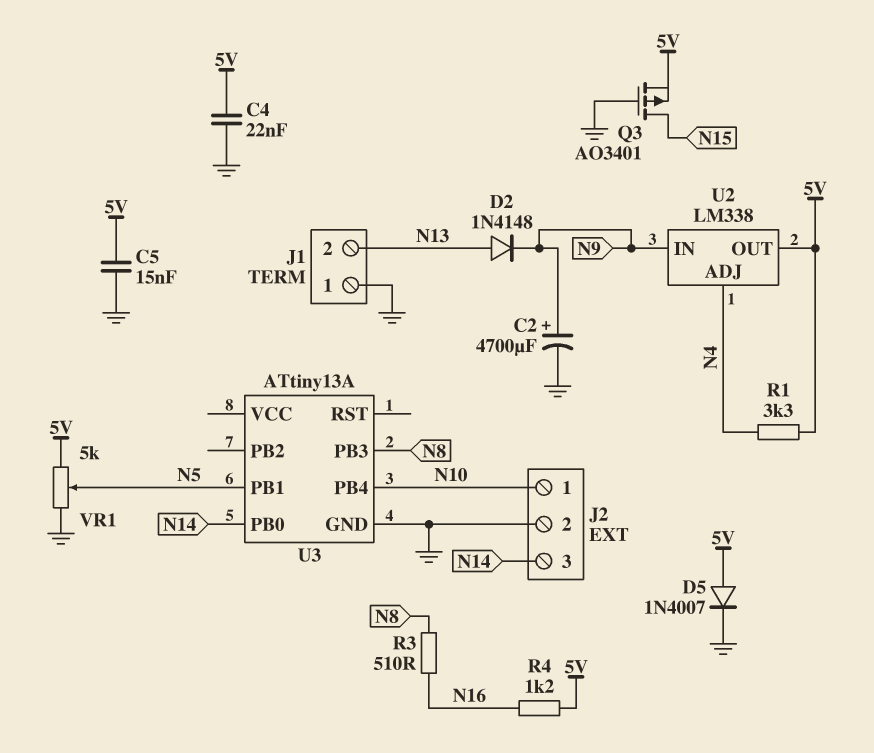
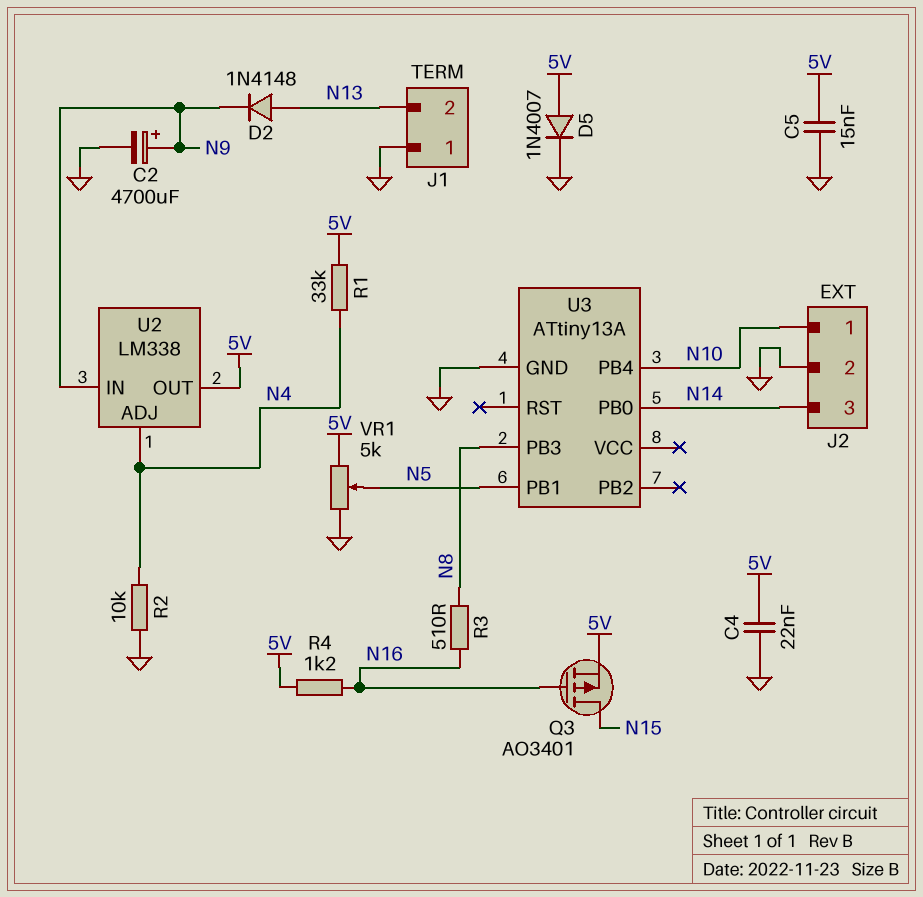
Q3: PMOS AO3401 (G GND, D N15, S 5V) -> PMOS AO3401 (G N16, D N15, S 5V)
R1: 3.3k (5V, N4) -> 33k (5V, N4)
R2: none -> 10k (GND, N4)

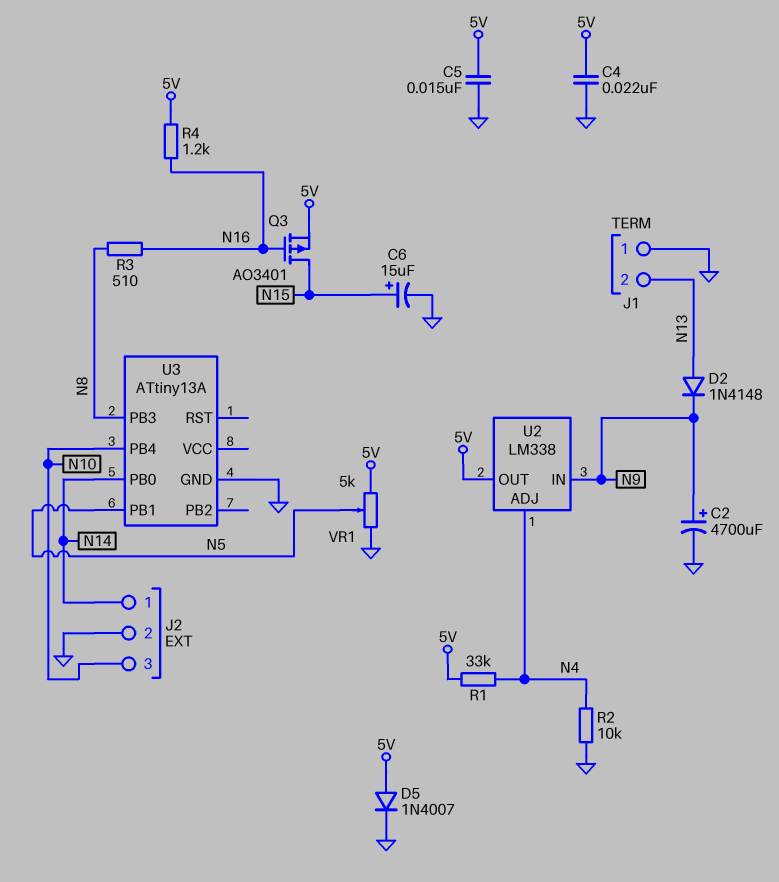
C6: none -> 15uF (plus N15, minus GND)
J2 pin 1: N10 -> N14
J2 pin 3: N14 -> N10

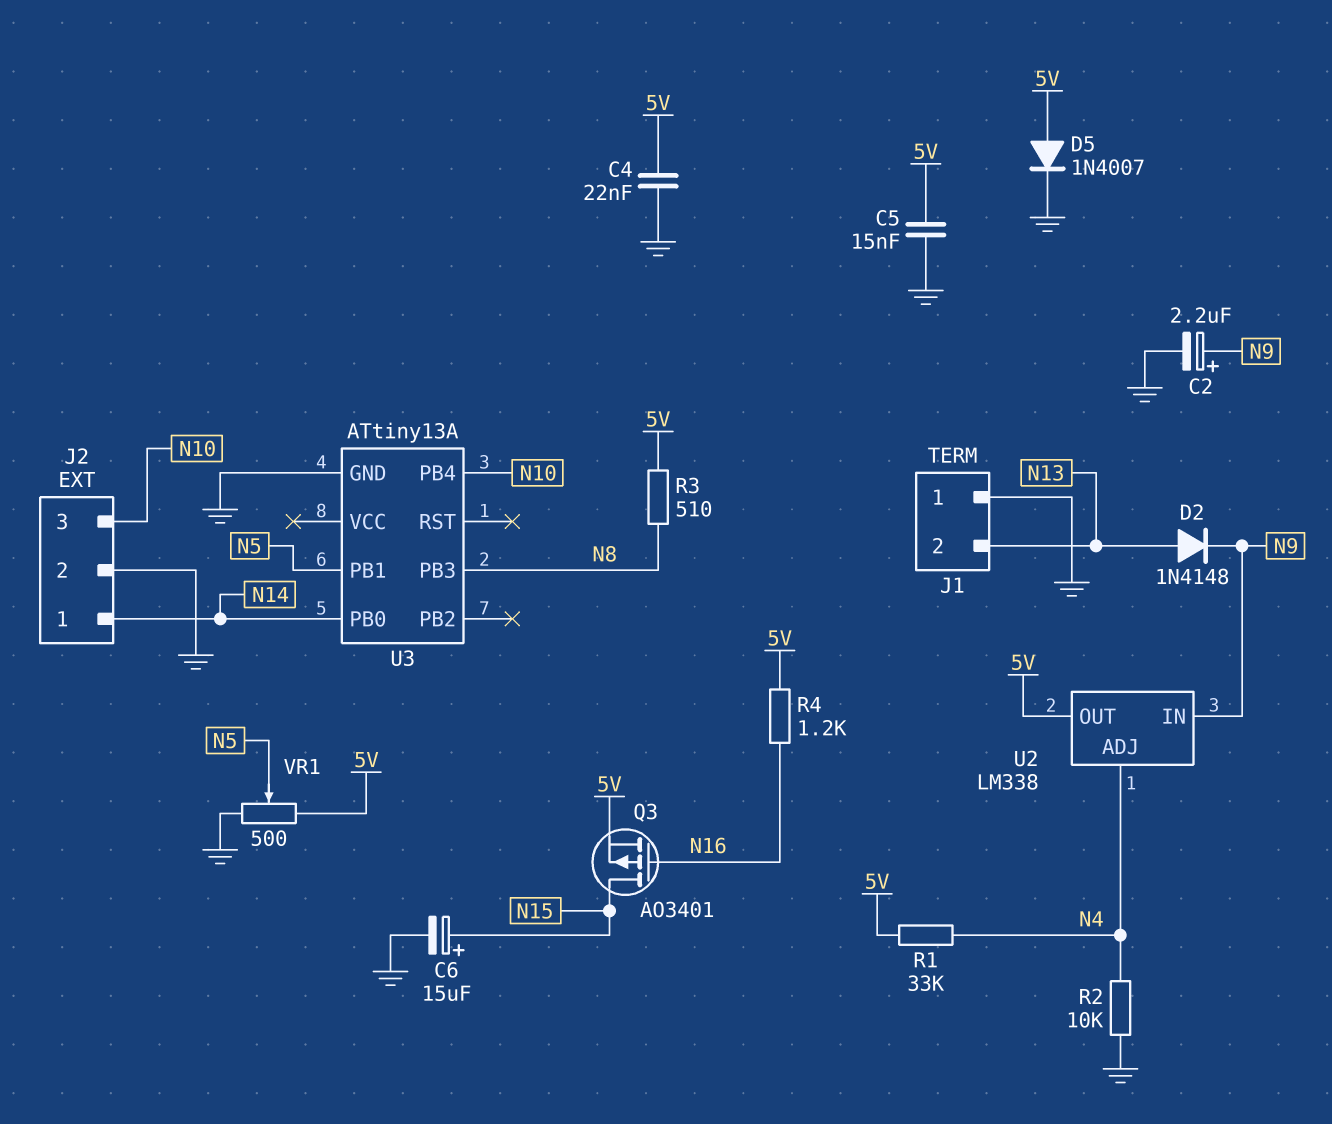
C2: 4700uF (plus N9, minus GND) -> 2.2uF (plus N9, minus GND)
R3: 510 (N8, N16) -> 510 (5V, N8)
VR1: 5k (5V, GND, wiper N5) -> 500 (5V, GND, wiper N5)

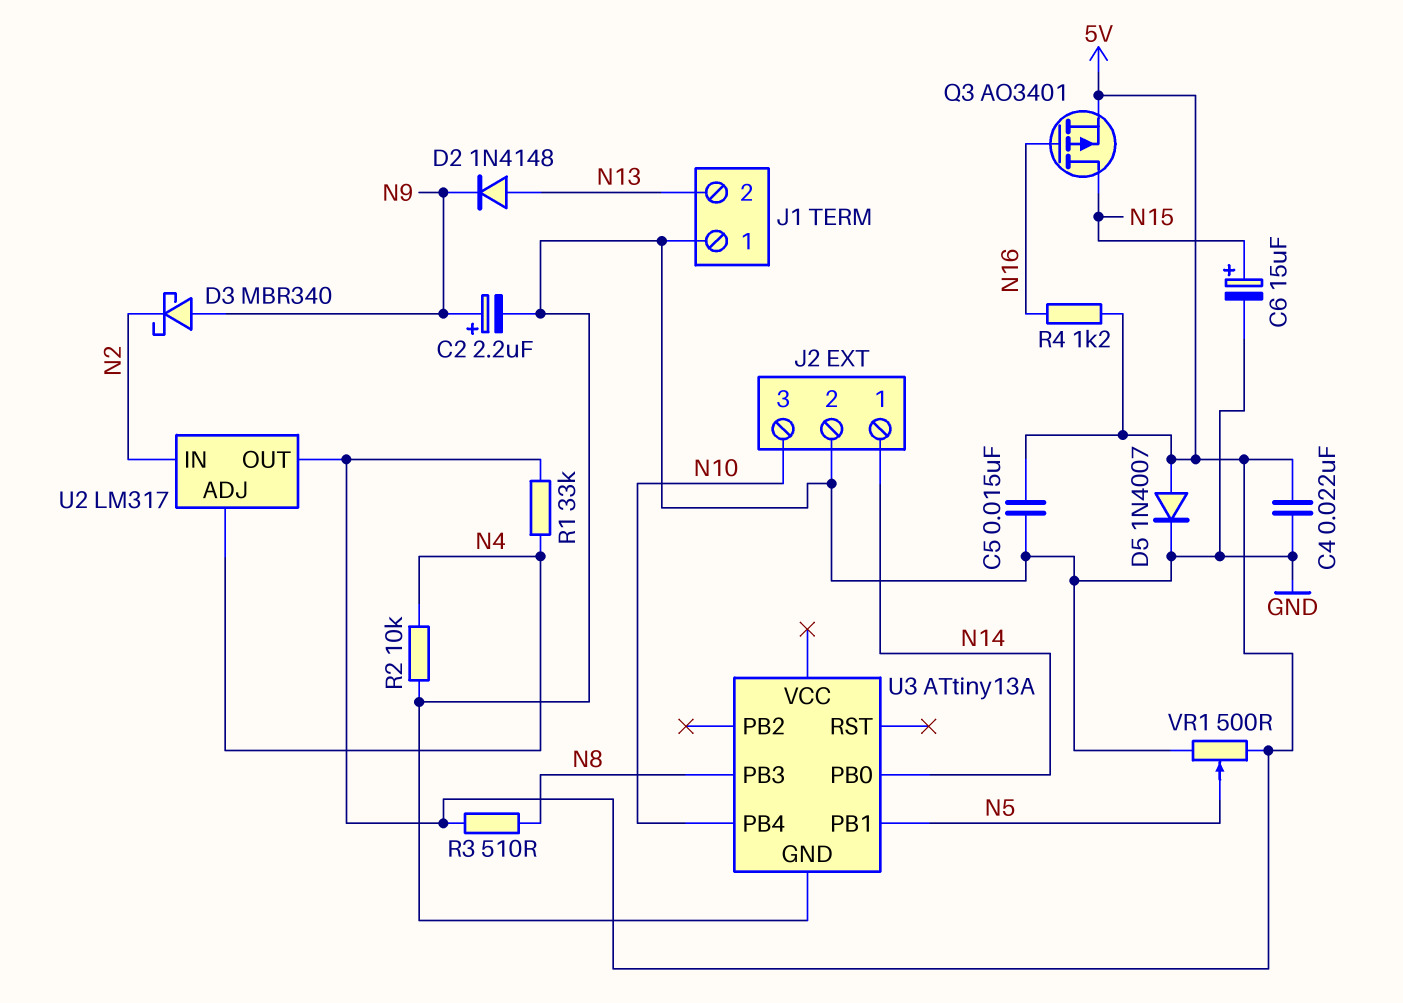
D3: none -> schottky MBR340 (A N9, K N2)
U2: LM338 -> LM317
U2 pin IN: N9 -> N2

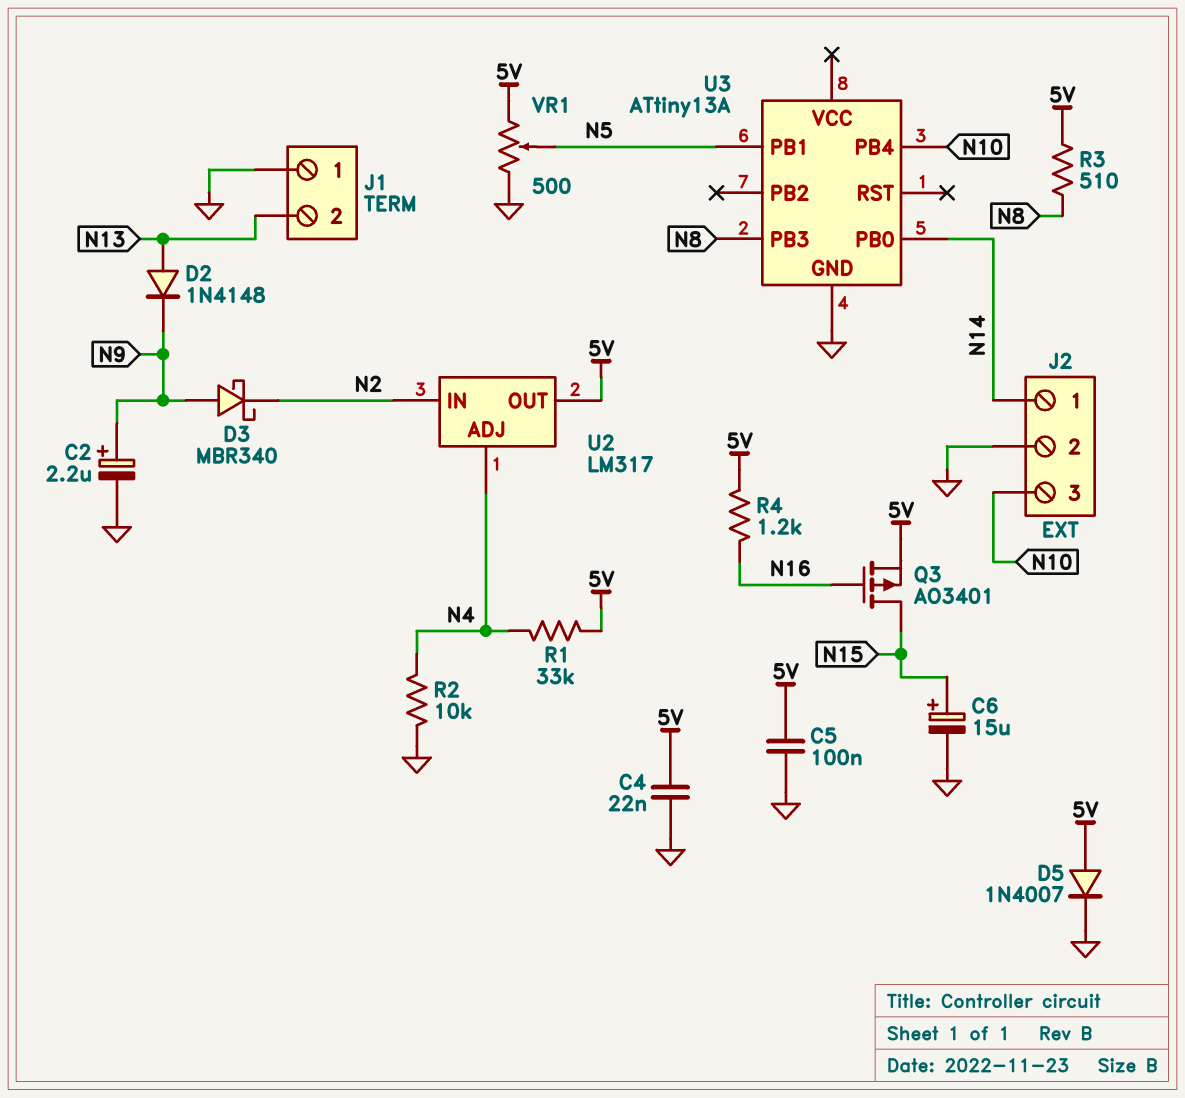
C5: 15nF (5V, GND) -> 100nF (5V, GND)

